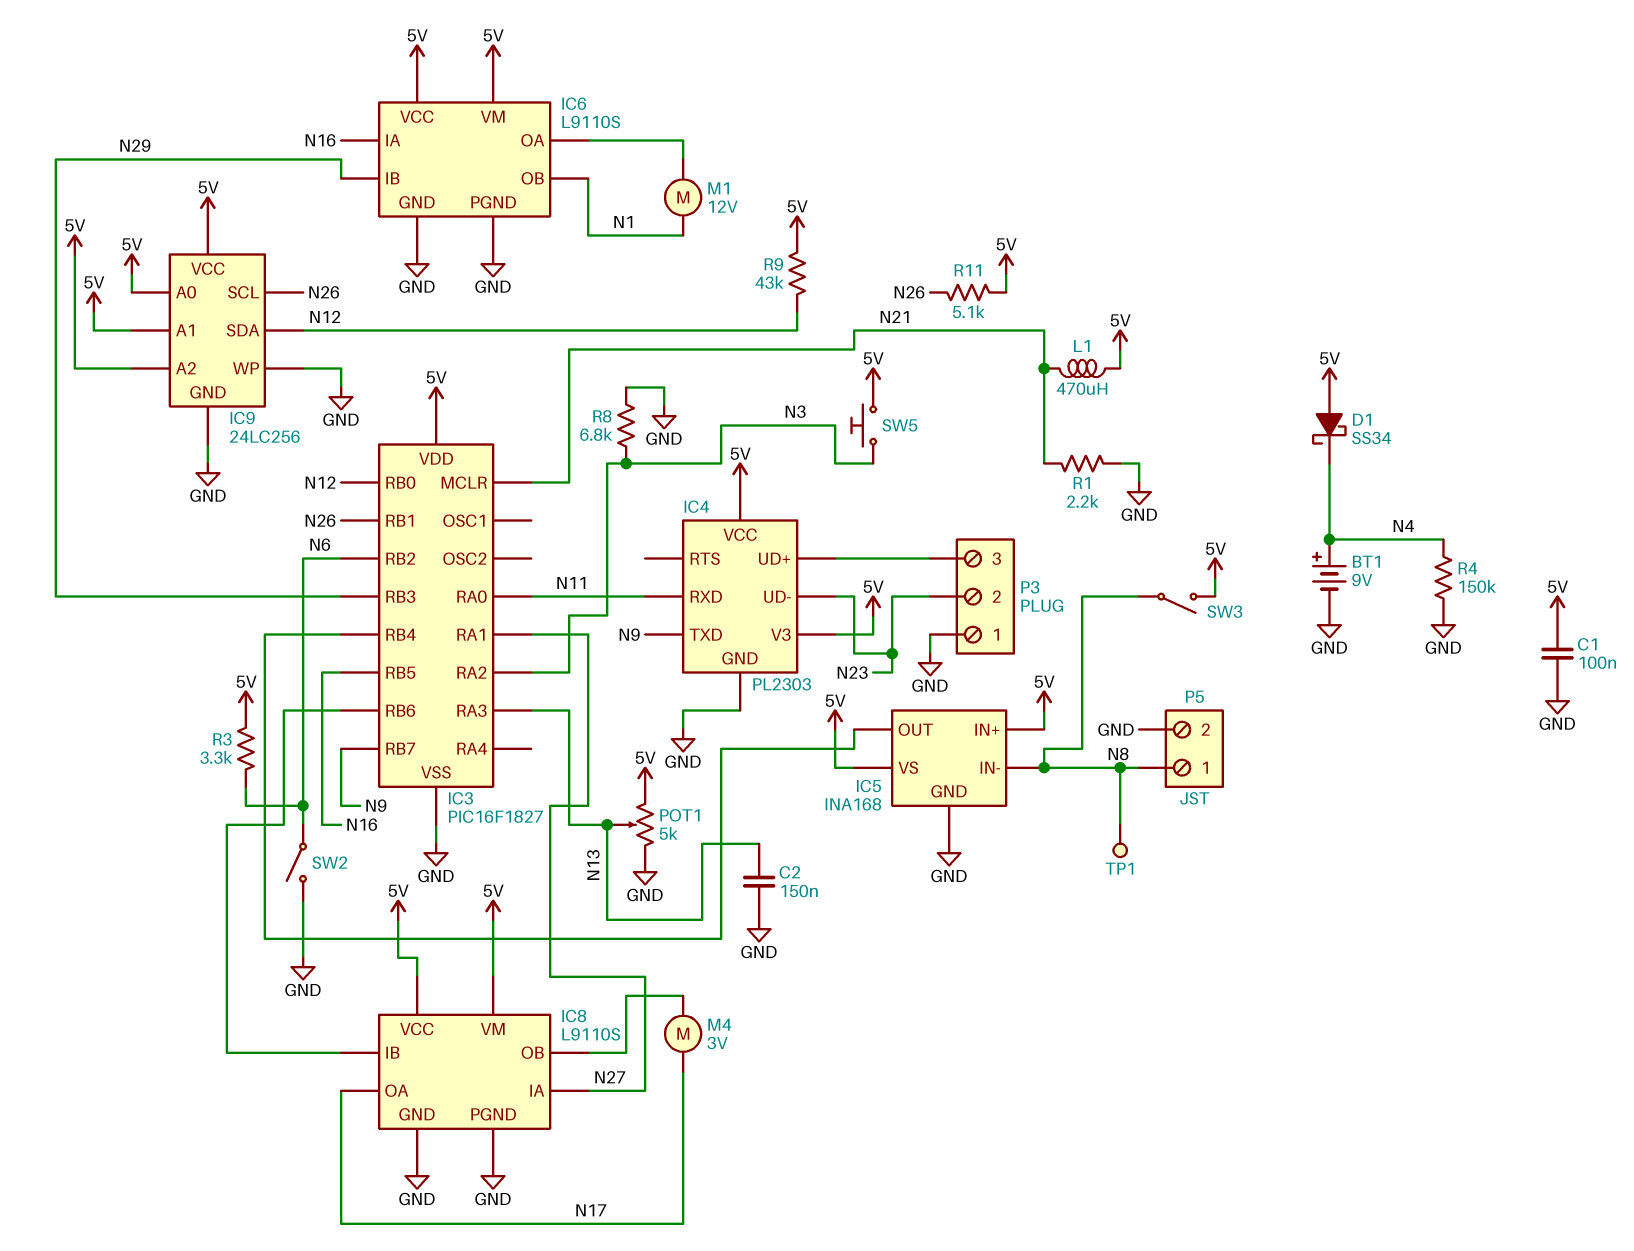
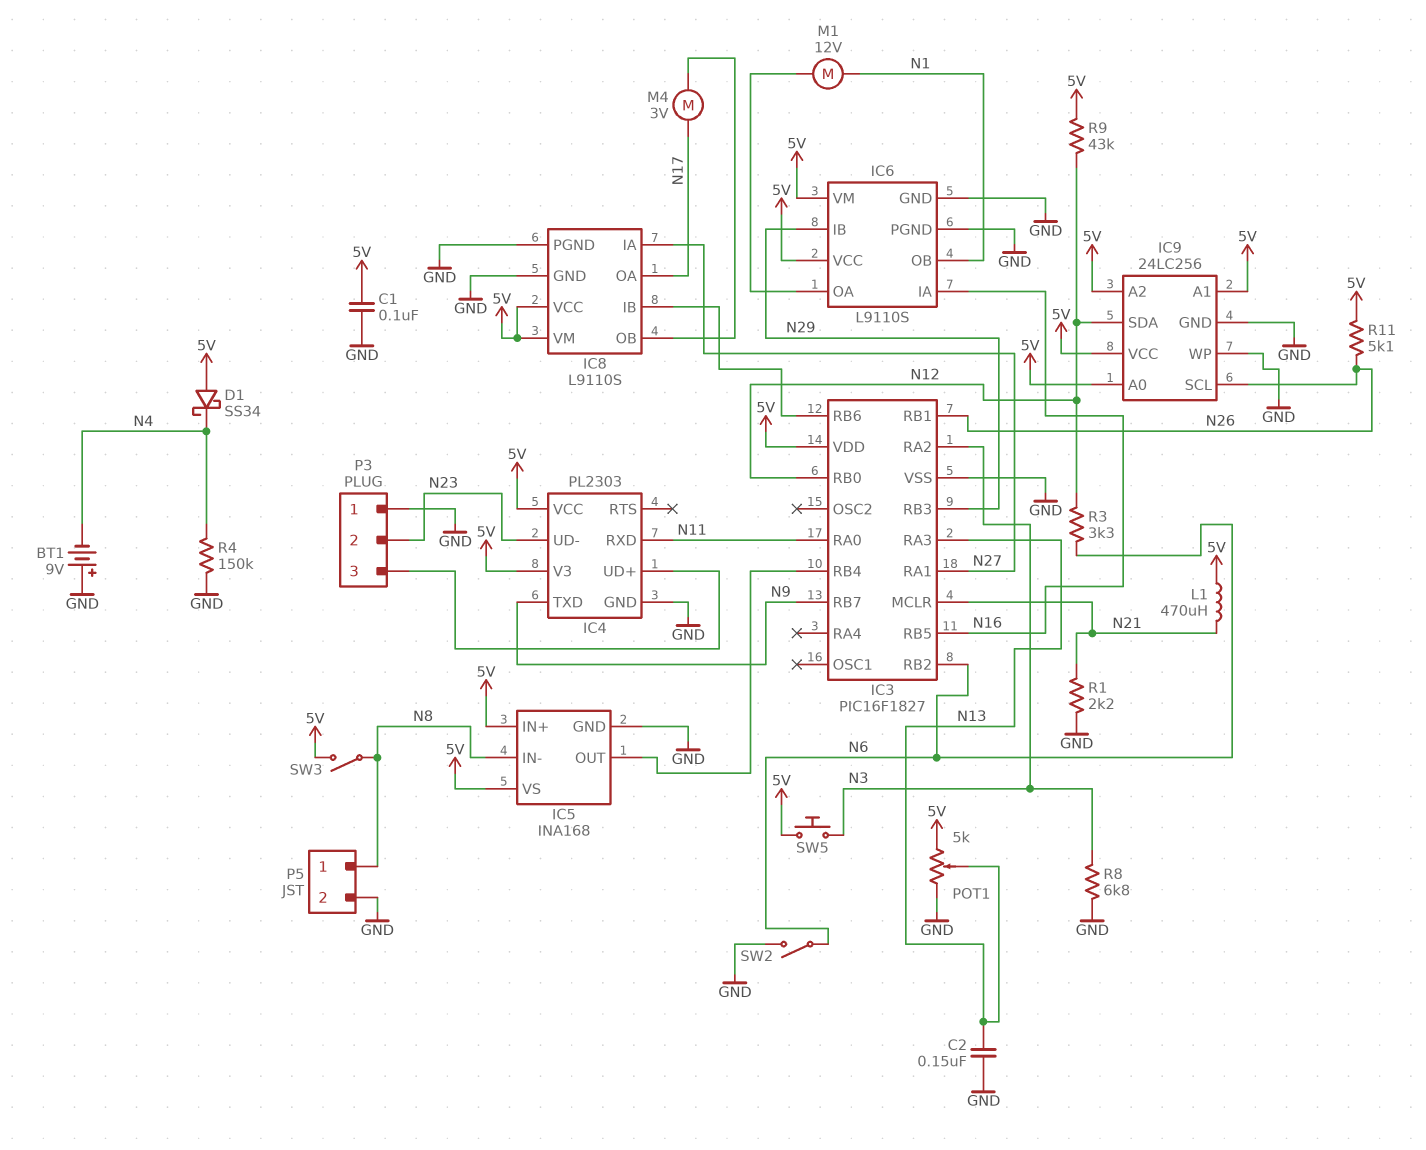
BT1: 9V (plus N4, minus GND) -> 9V (plus GND, minus N4)
R3: 3.3k (5V, N6) -> 3.3k (N6, N12)
TP1: test point (N8) -> none

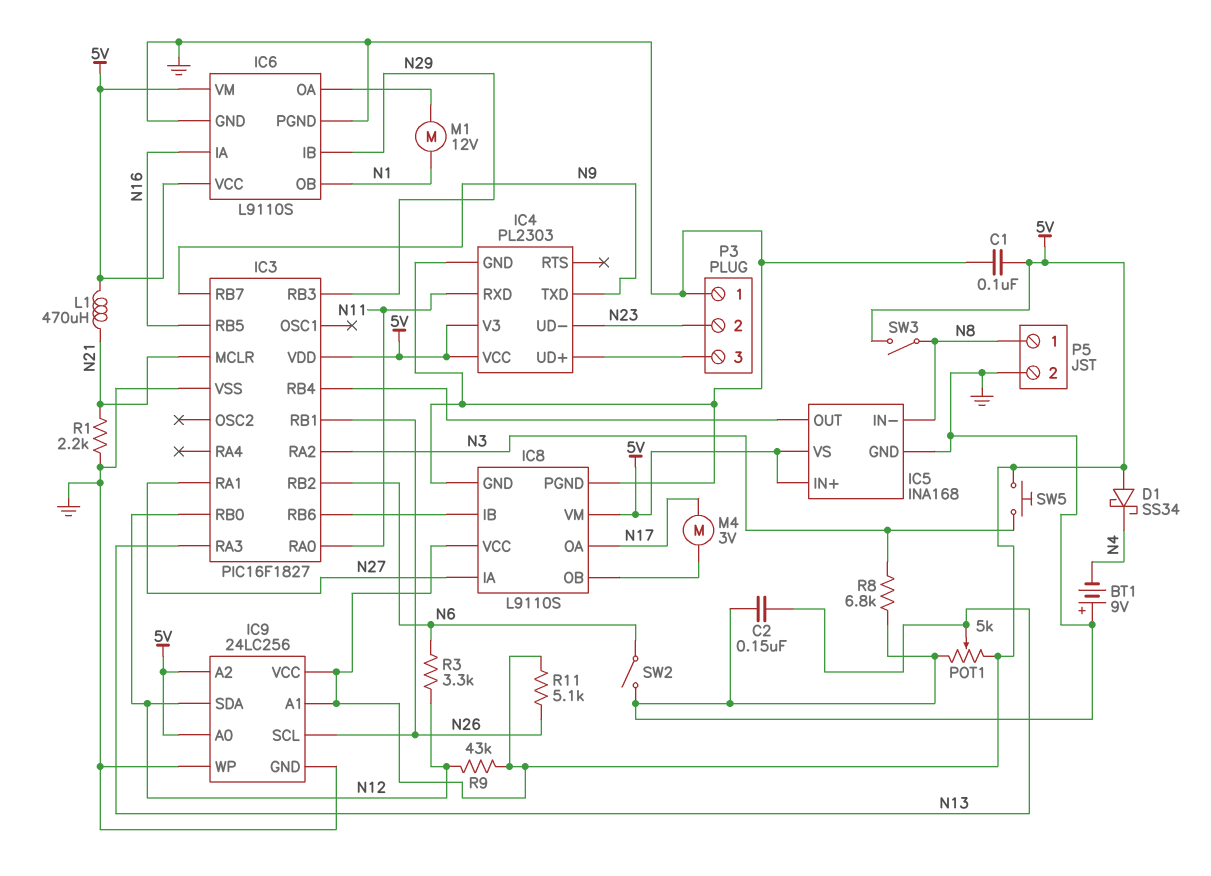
R4: 150k (GND, N4) -> none

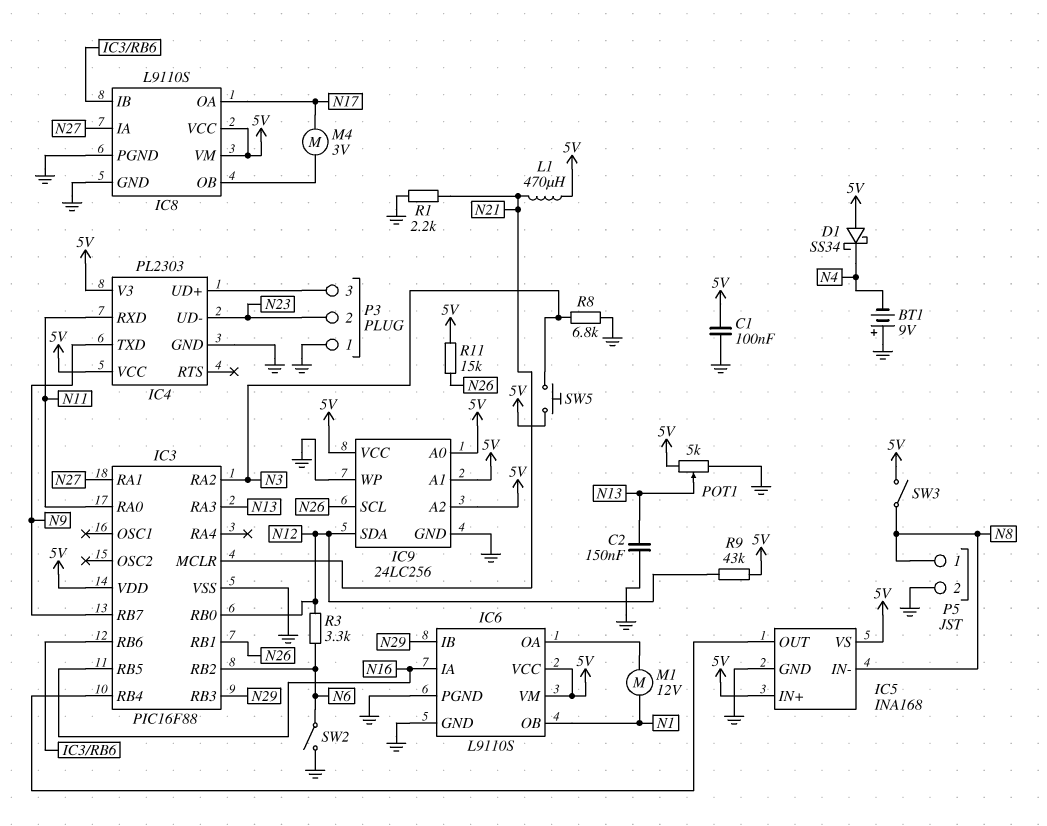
IC3: PIC16F1827 -> PIC16F88
R11: 5.1k (5V, N26) -> 15k (5V, N26)

